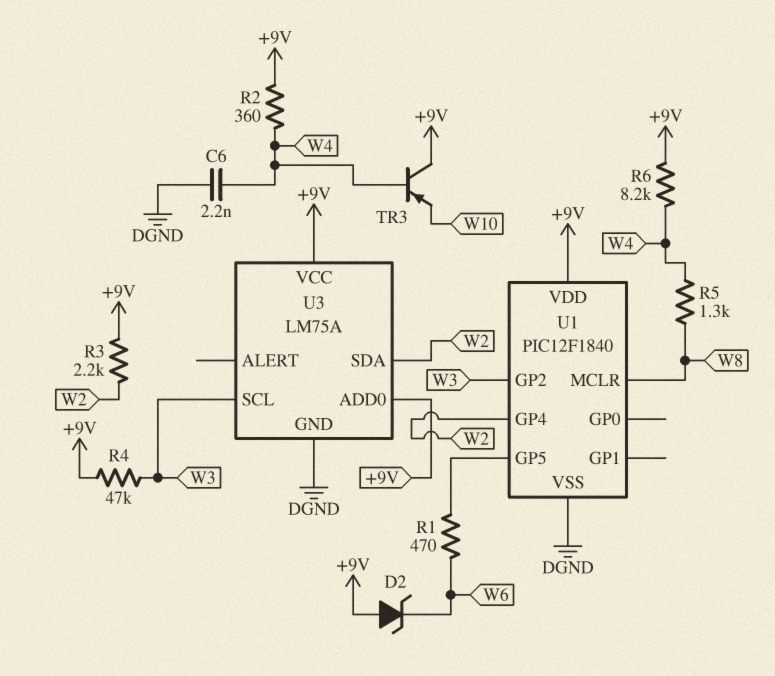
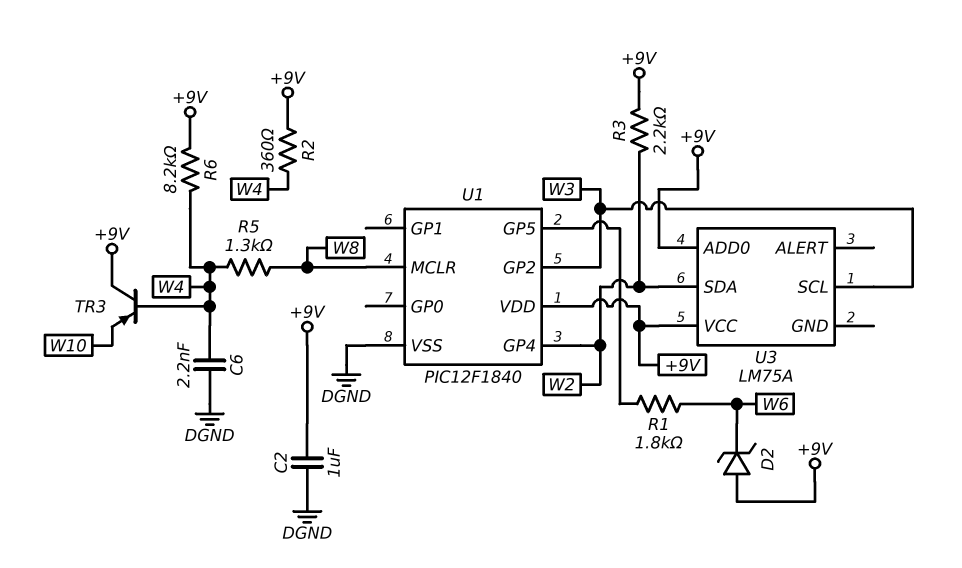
C2: none -> 1uF (+9V, DGND)
R1: 470 (U1/GP5, W6) -> 1.8k (U1/GP5, W6)
R4: 47k (+9V, W3) -> none
U3 pin GND: DGND -> none

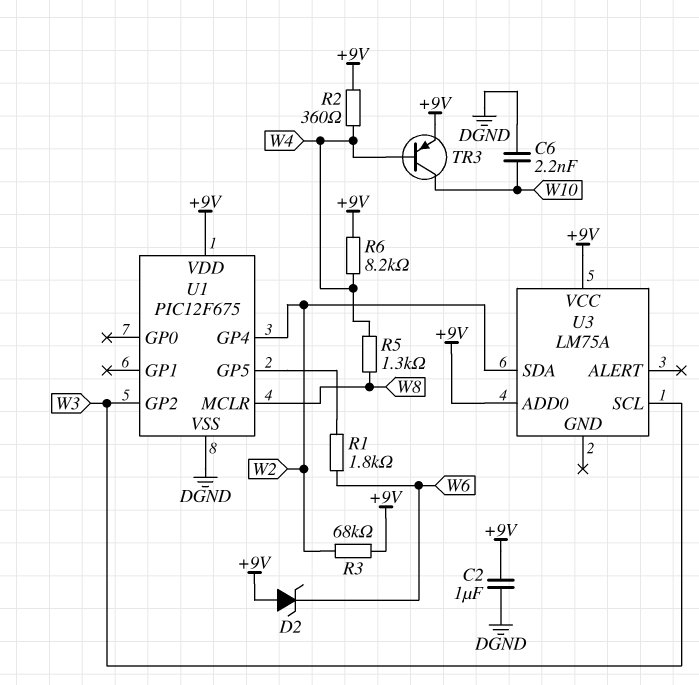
C6: 2.2nF (DGND, W4) -> 2.2nF (DGND, W10)
R3: 2.2k (+9V, W2) -> 68k (+9V, W2)
TR3: PNP (B W4, C +9V, E W10) -> PNP (B W4, C W10, E +9V)
U1: PIC12F1840 -> PIC12F675

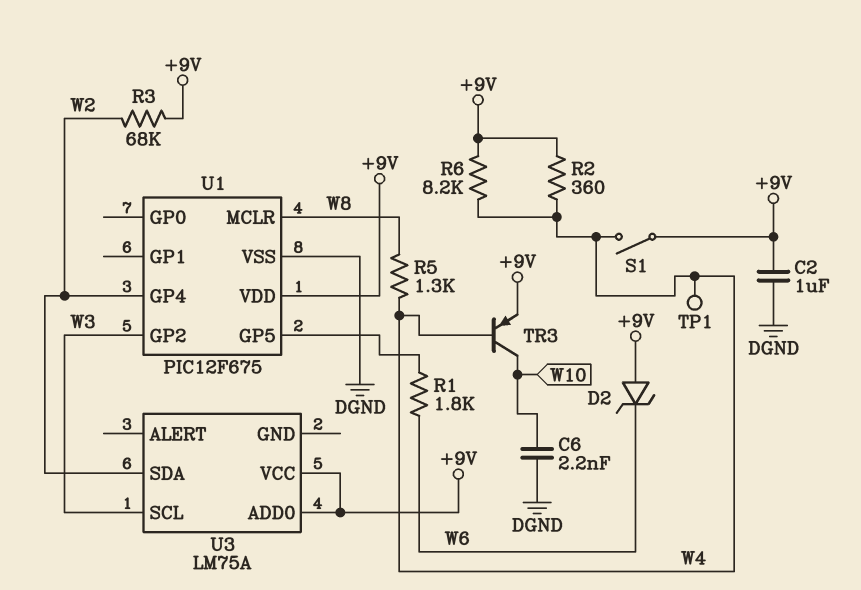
S1: none -> switch (+9V, W4)
TP1: none -> test point (W4)

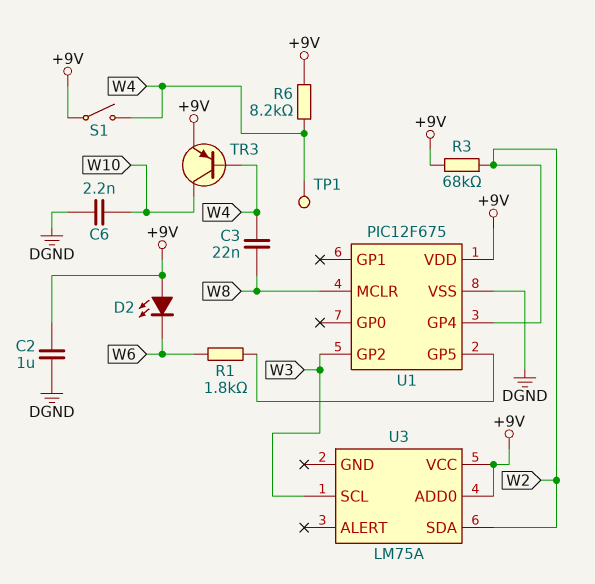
C3: none -> 22nF (W4, W8)
D2: zener (A +9V, K W6) -> LED (A +9V, K W6)
R2: 360 (+9V, W4) -> none
R5: 1.3k (W4, W8) -> none

